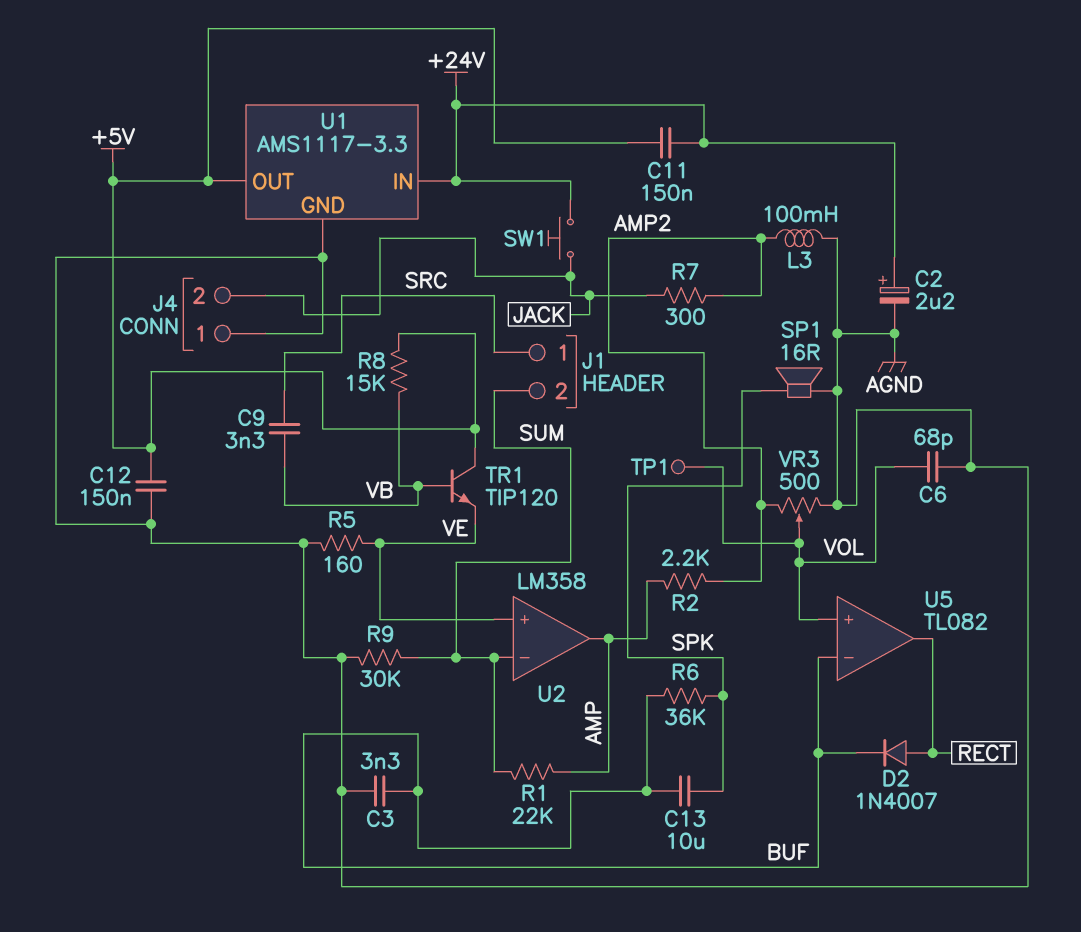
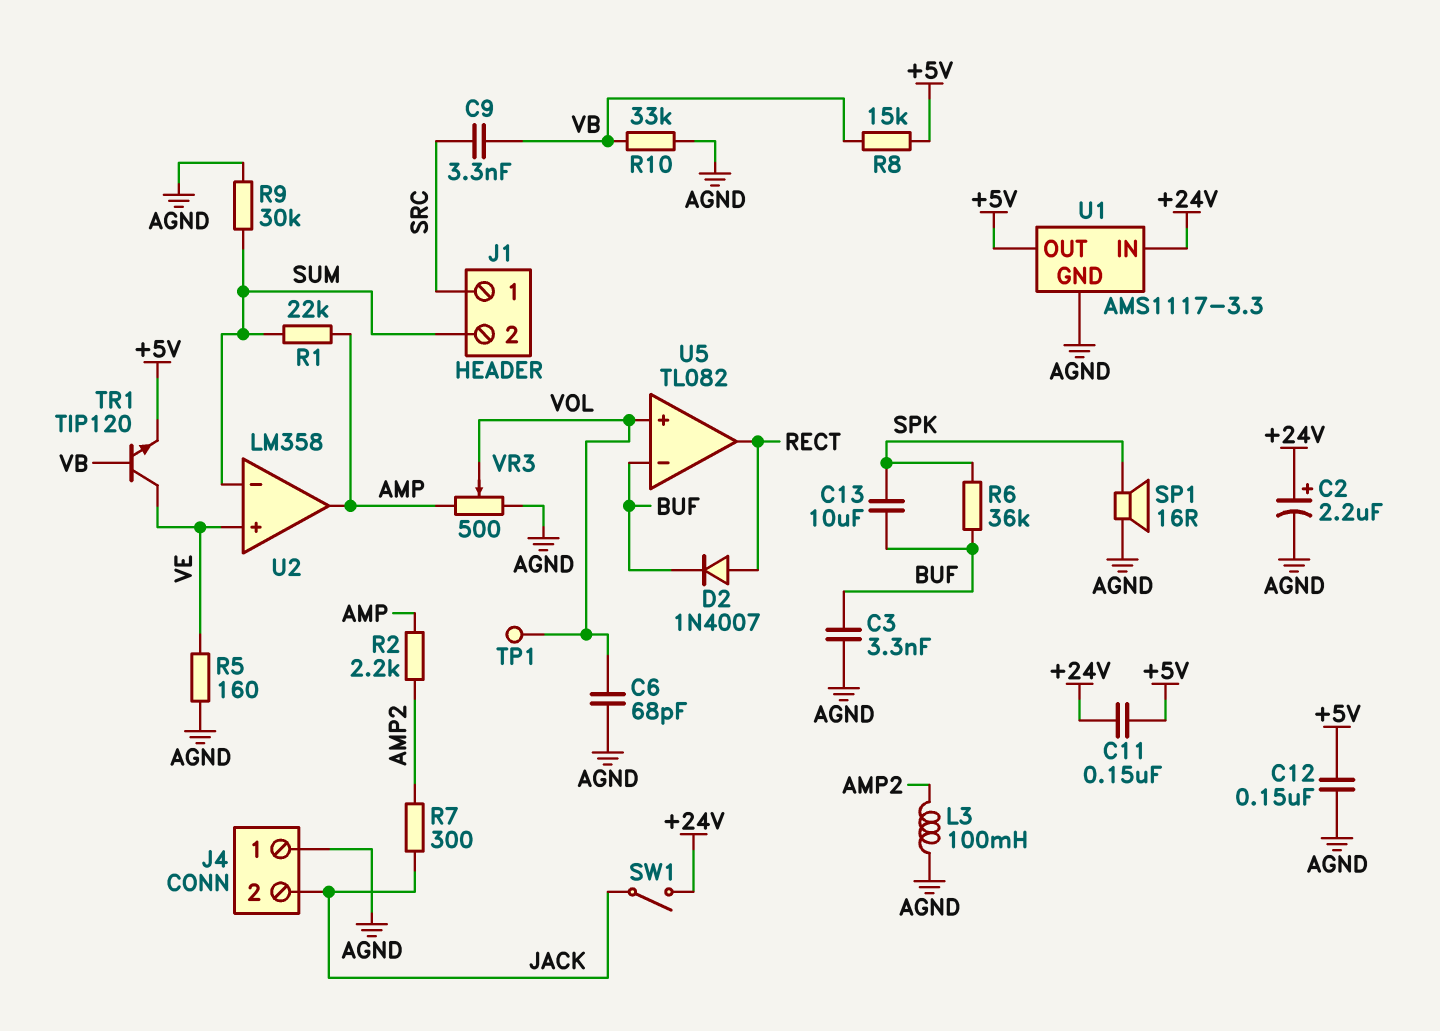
R10: none -> 33k (AGND, VB)
SW1: button (+24V, JACK) -> switch (+24V, JACK)
TR1: NPN TIP120 (B VB, C +5V, E VE) -> NPN TIP120 (B VB, C VE, E +5V)
VR3: 500 (AGND, AMP2, wiper VOL) -> 500 (AGND, AMP, wiper VOL)

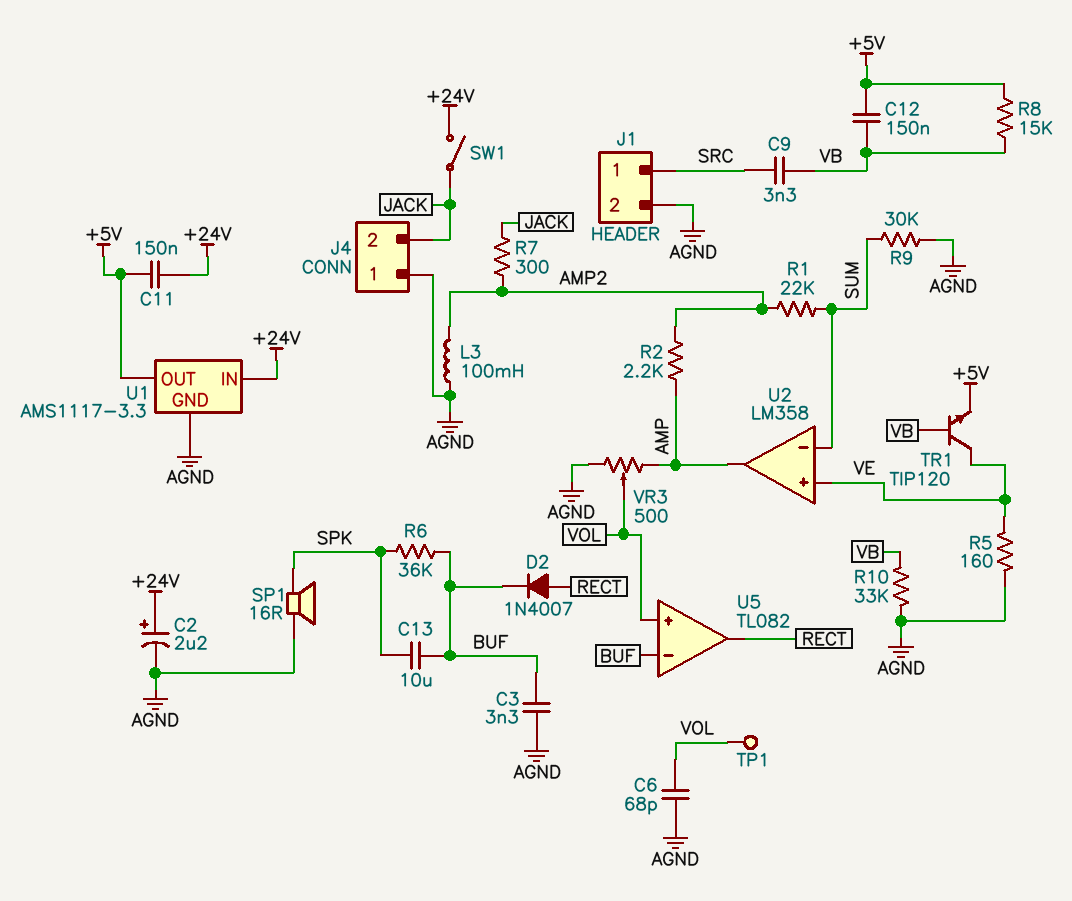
C12: 150nF (+5V, AGND) -> 150nF (+5V, VB)
J1 pin 2: SUM -> AGND
R1: 22k (AMP, SUM) -> 22k (AMP2, SUM)

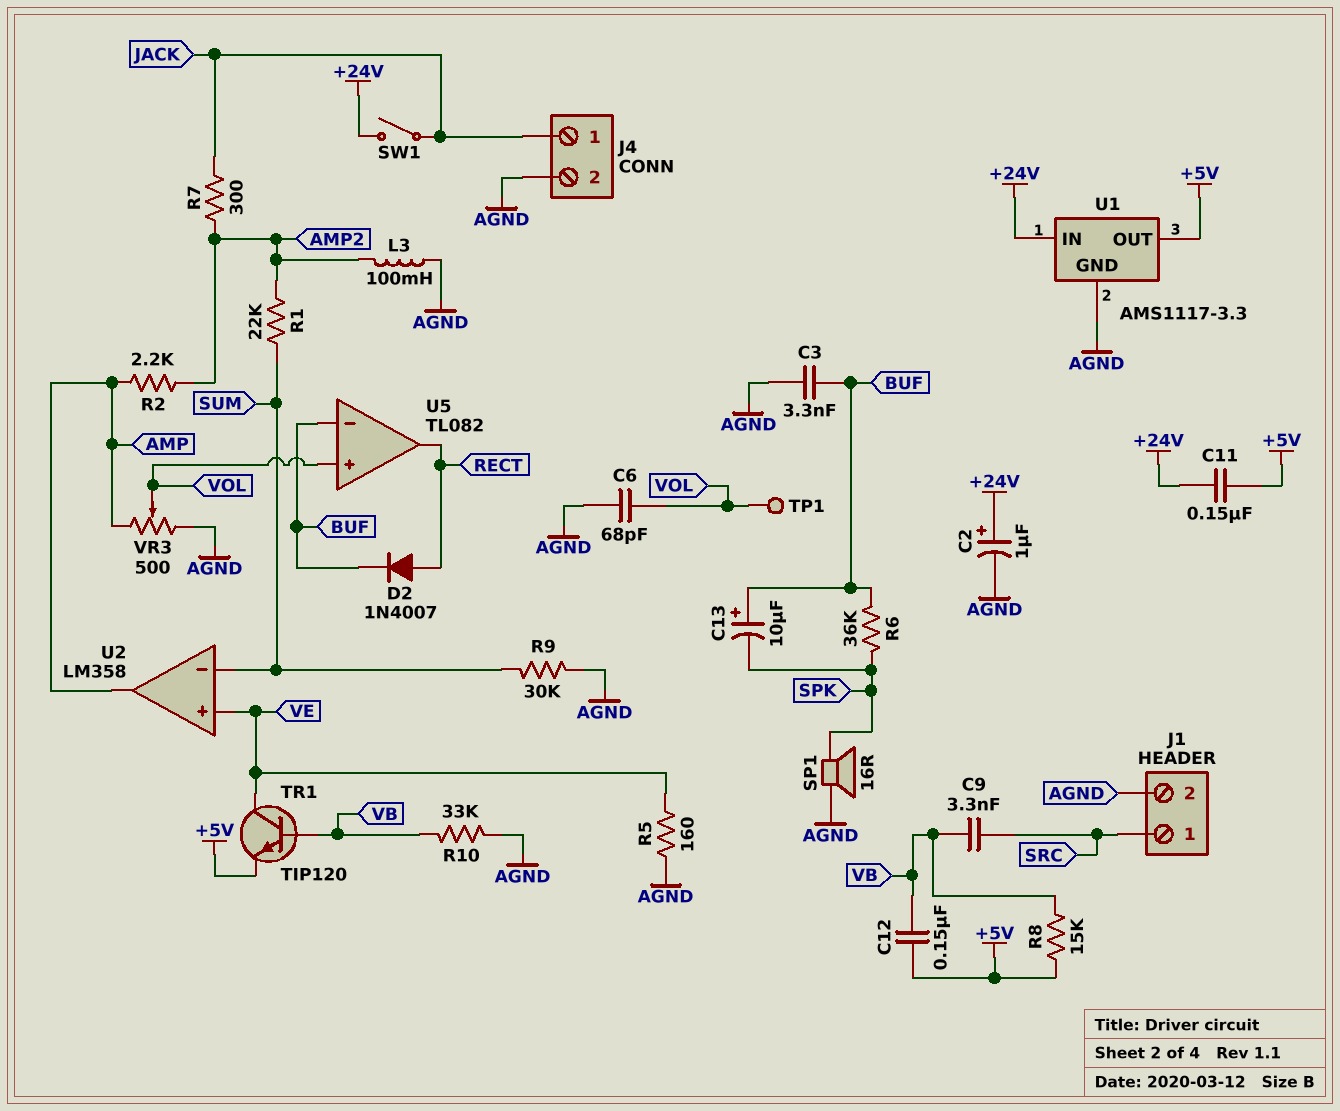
C2: 2.2uF (plus +24V, minus AGND) -> 1uF (plus +24V, minus AGND)
C13: 10uF (BUF, SPK) -> 10uF (plus BUF, minus SPK)
J4 pin 1: AGND -> JACK
J4 pin 2: JACK -> AGND

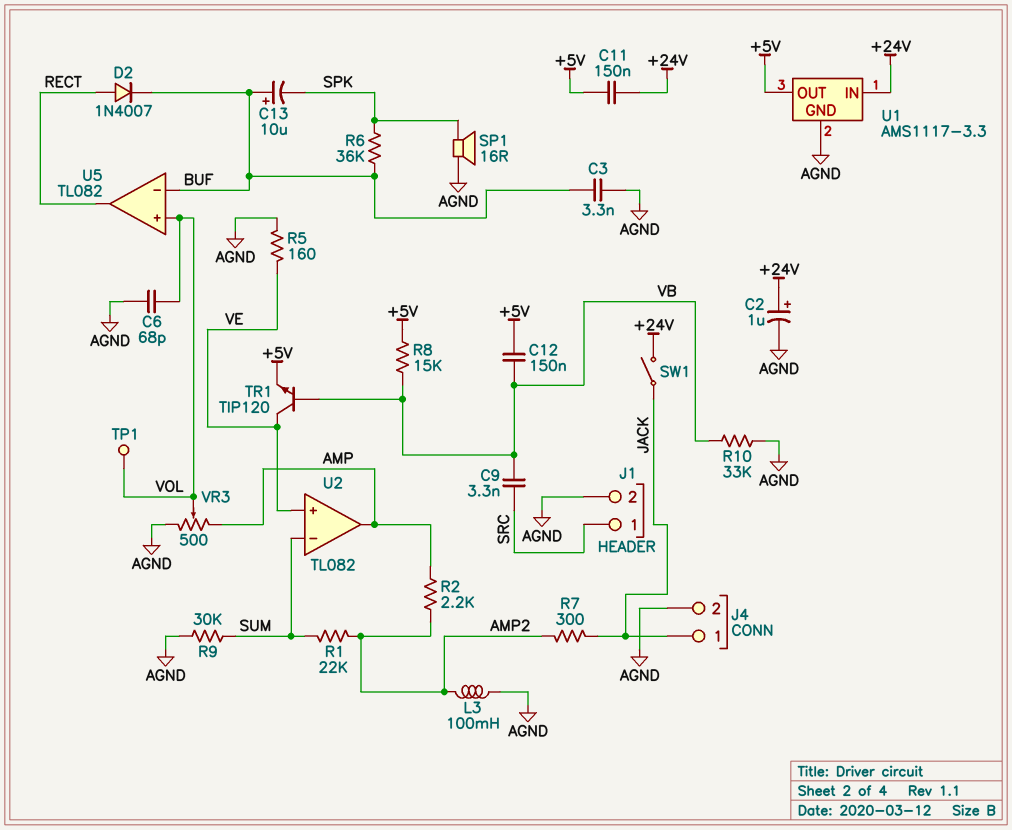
U2: LM358 -> TL082

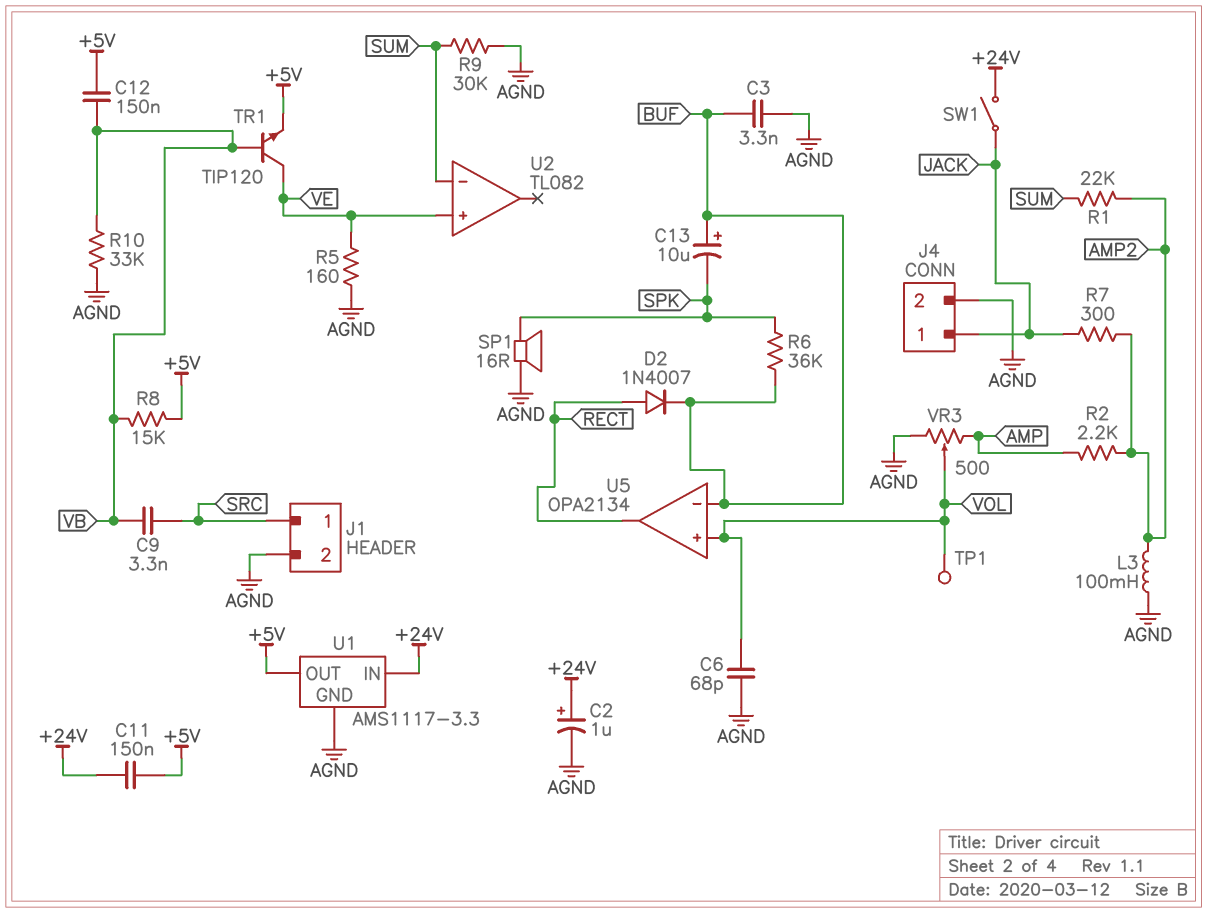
U2 pin out: AMP -> none
U5: TL082 -> OPA2134

